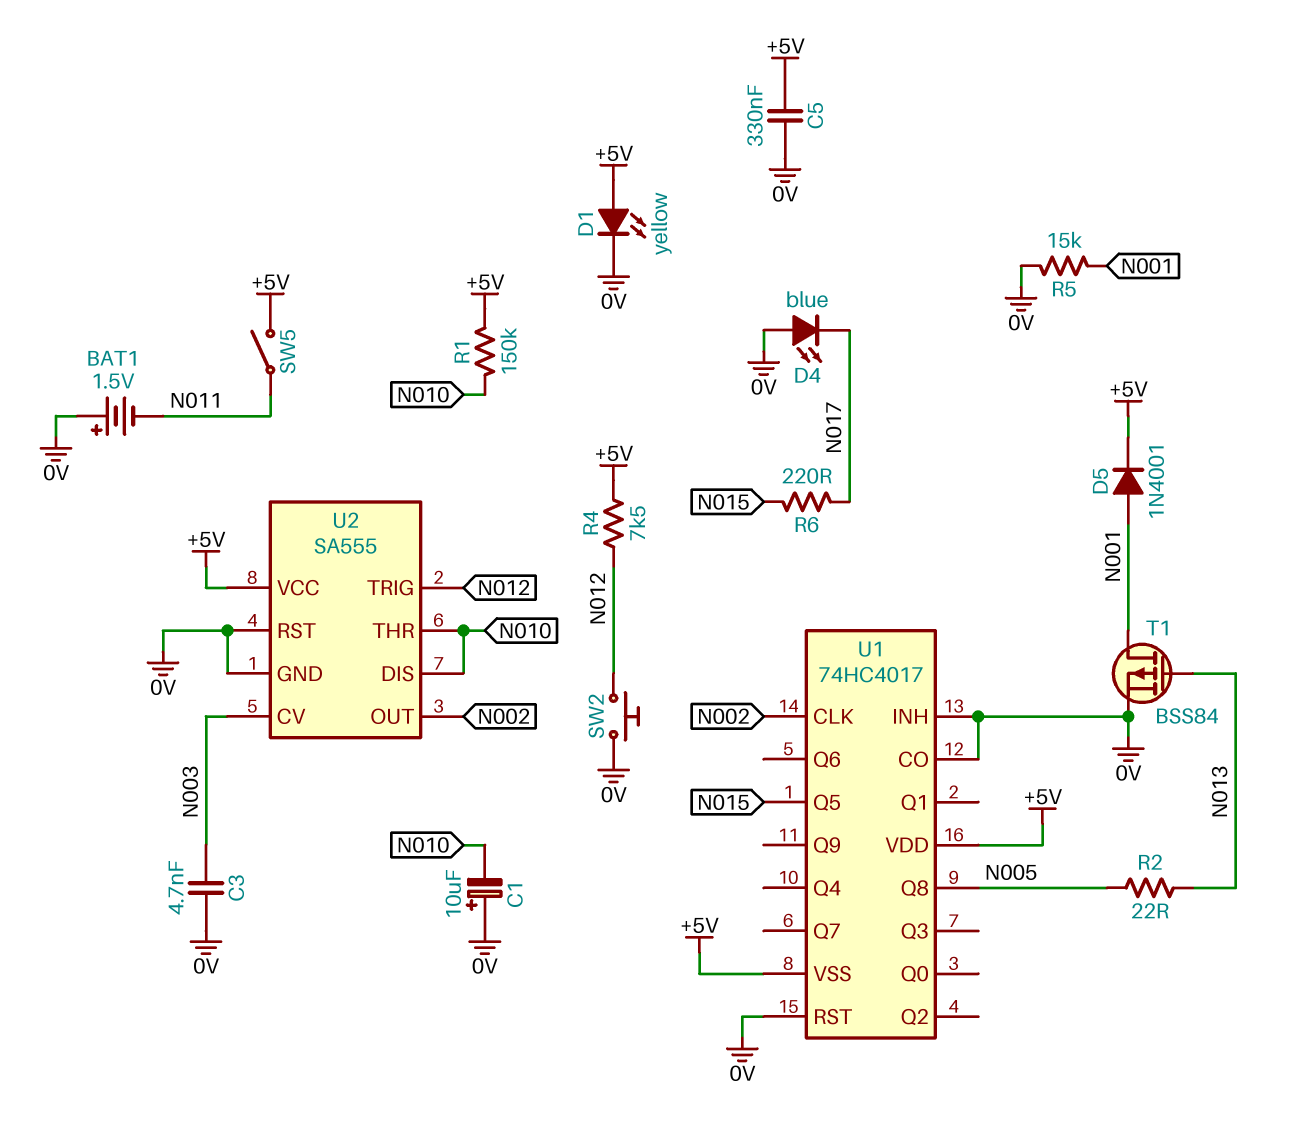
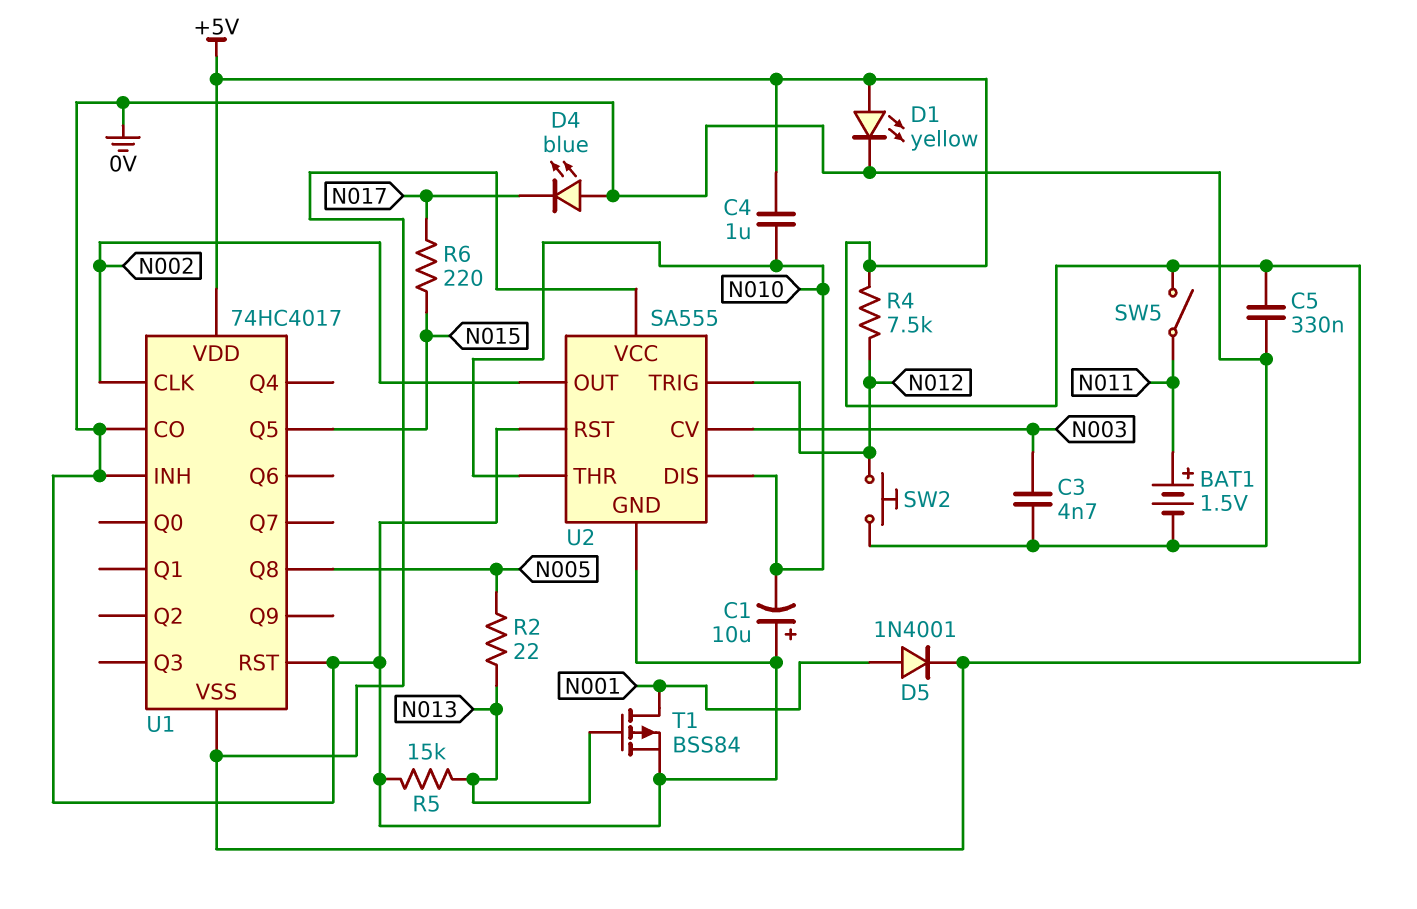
BAT1: 1.5V (plus 0V, minus N011) -> 1.5V (plus N011, minus 0V)
C4: none -> 1uF (+5V, N010)
R1: 150k (+5V, N010) -> none
R5: 15k (0V, N001) -> 15k (0V, N013)

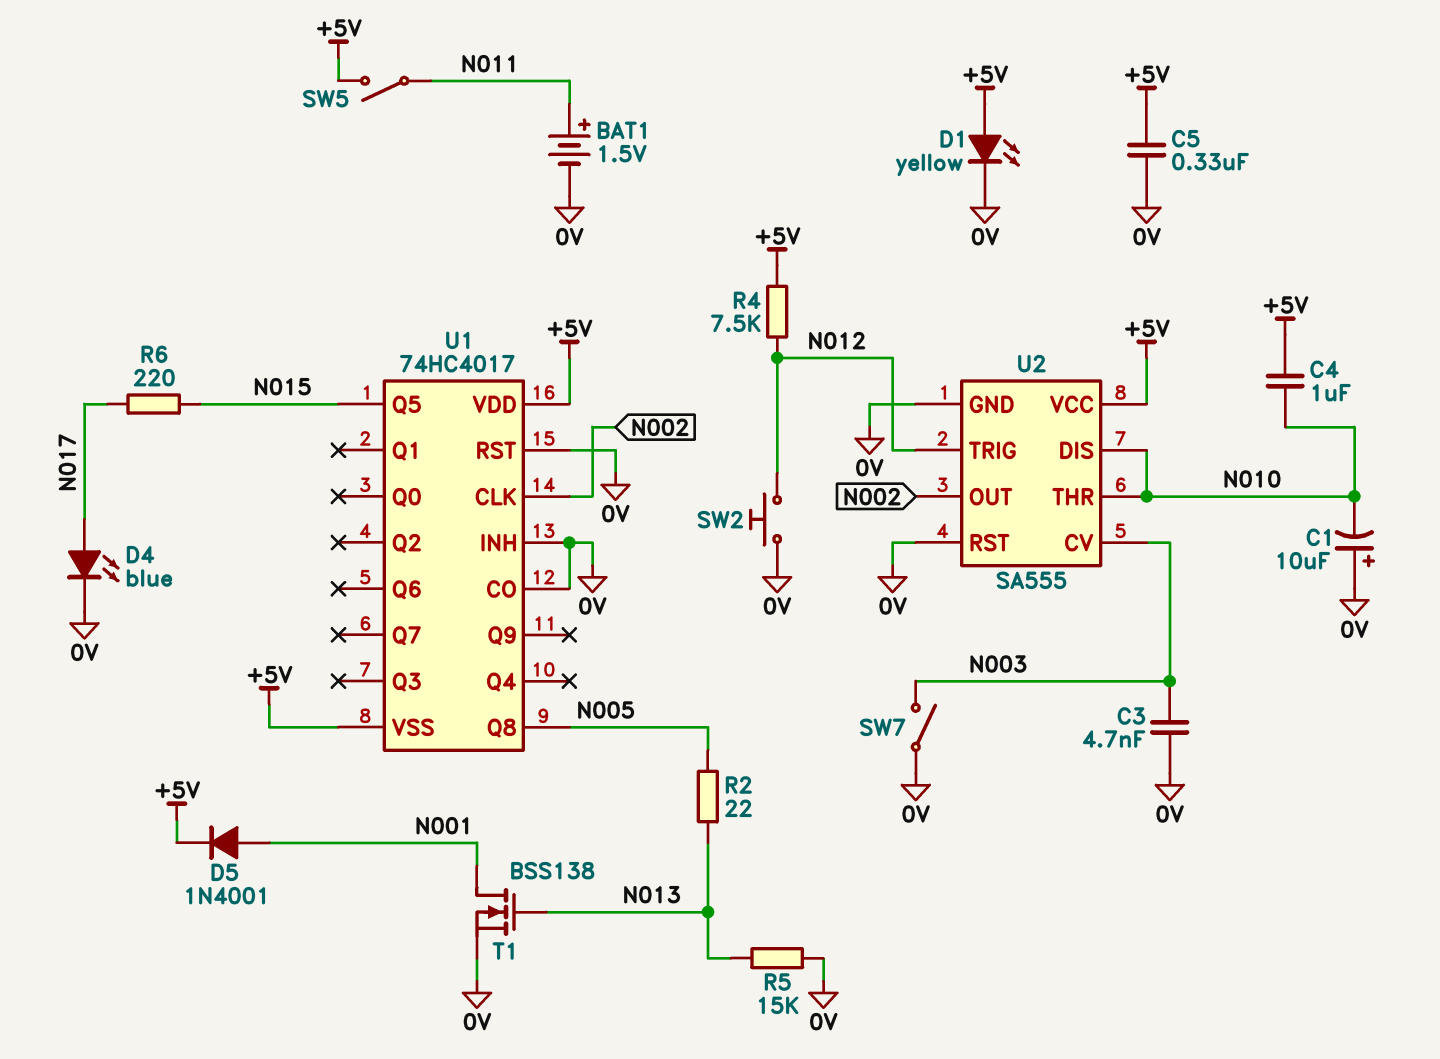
D4: LED blue (A 0V, K N017) -> LED blue (A N017, K 0V)
SW7: none -> switch (0V, N003)
T1: PMOS BSS84 (G N013, D N001, S 0V) -> NMOS BSS138 (G N013, D N001, S 0V)

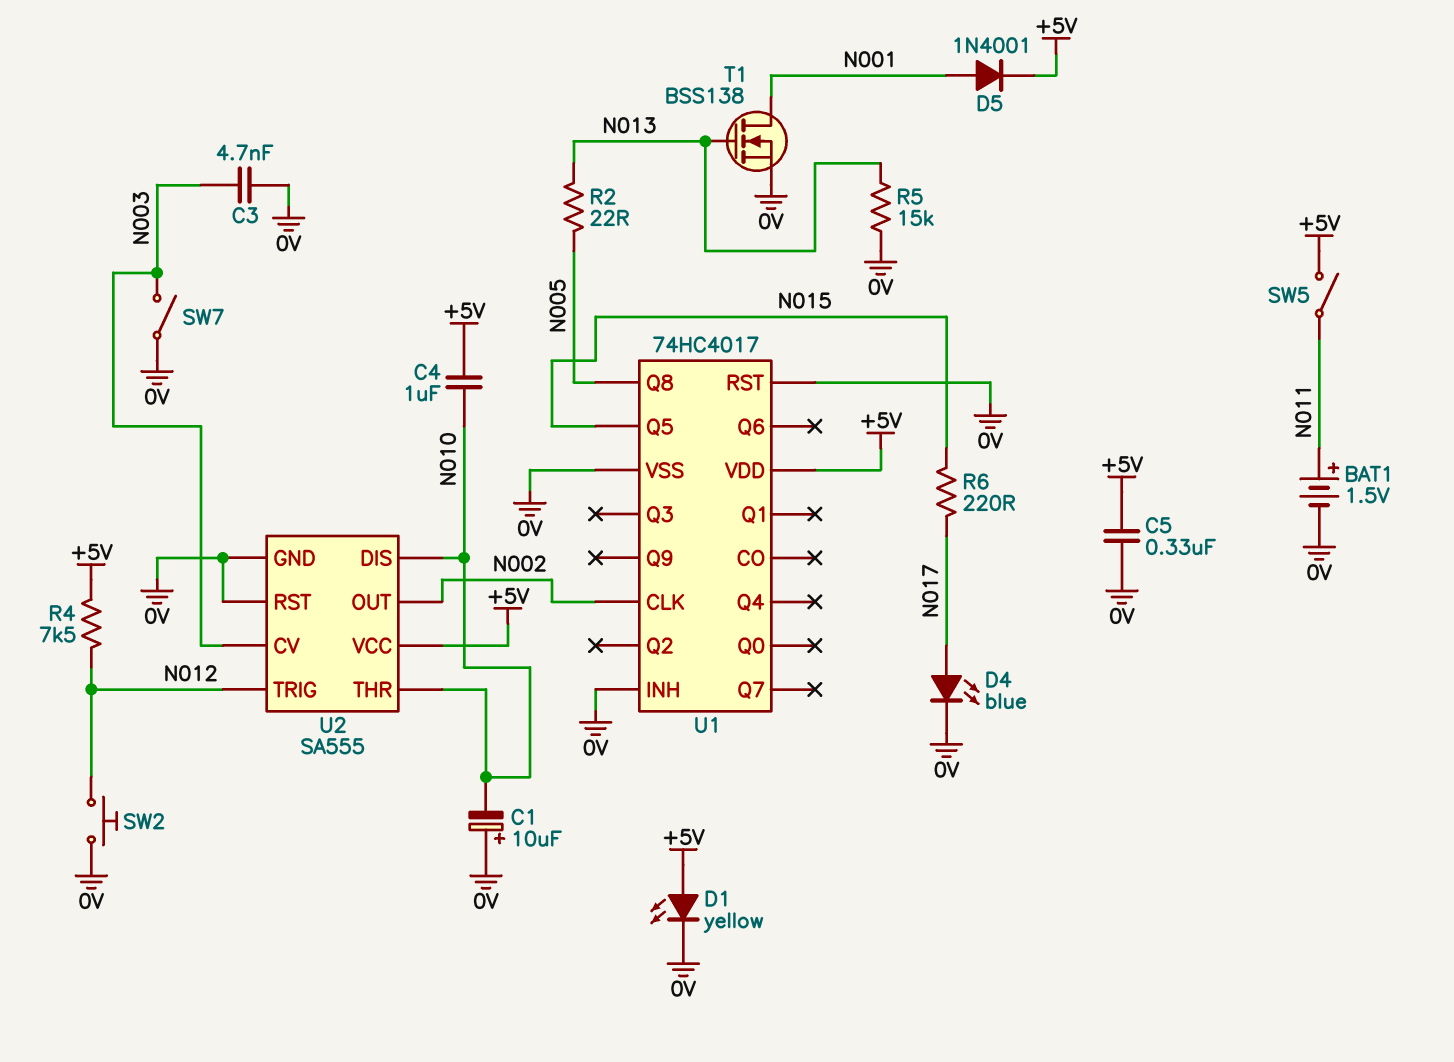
U1 pin CO: 0V -> none
U1 pin VSS: +5V -> 0V

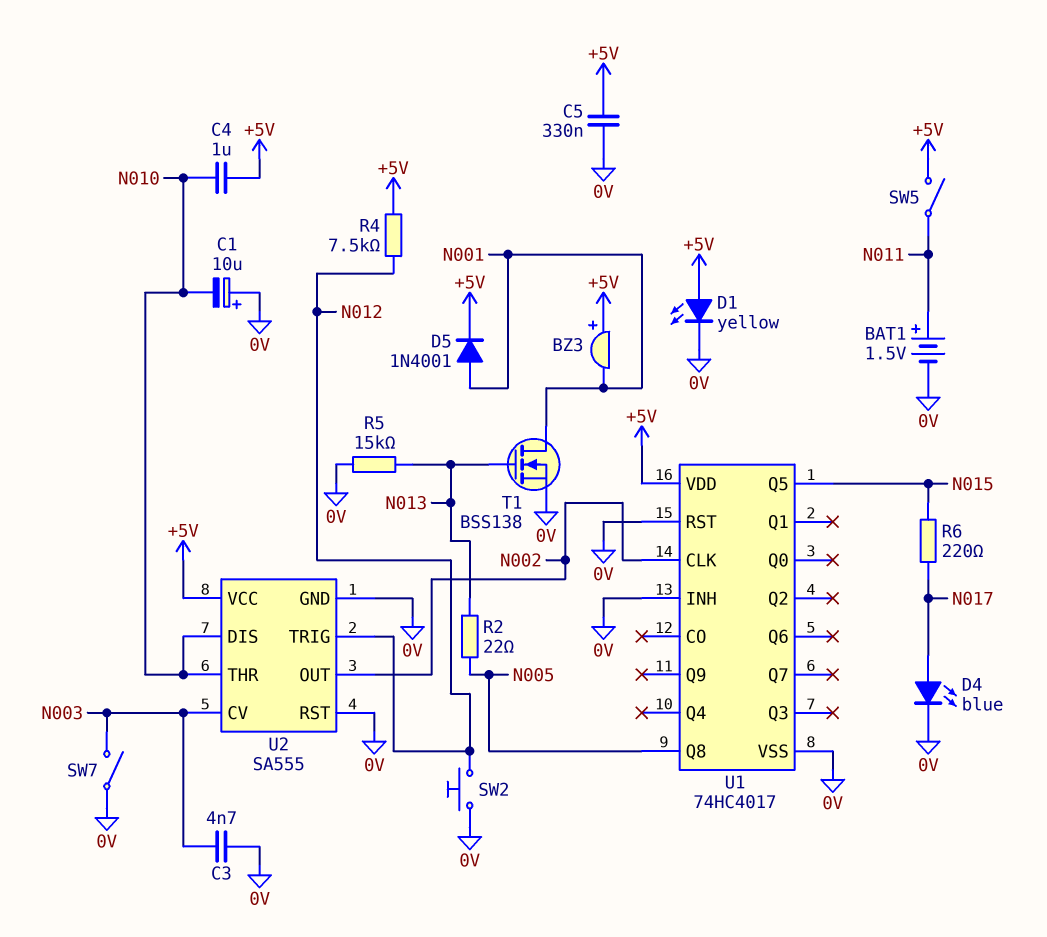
BZ3: none -> buzzer (plus +5V, minus N001)

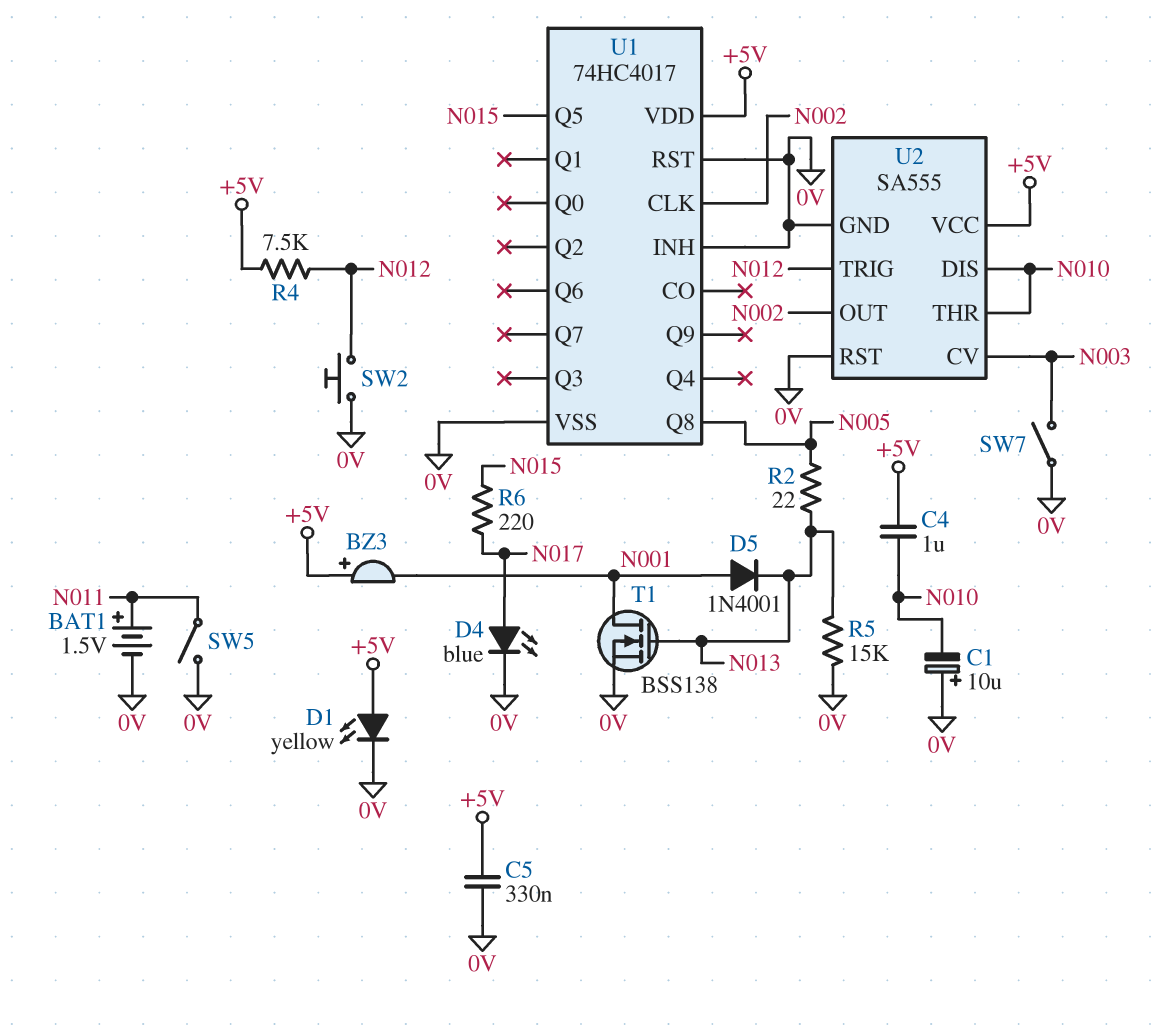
C3: 4.7nF (0V, N003) -> none
D5: diode 1N4001 (A N001, K +5V) -> diode 1N4001 (A N001, K N013)
SW5: switch (+5V, N011) -> switch (0V, N011)

